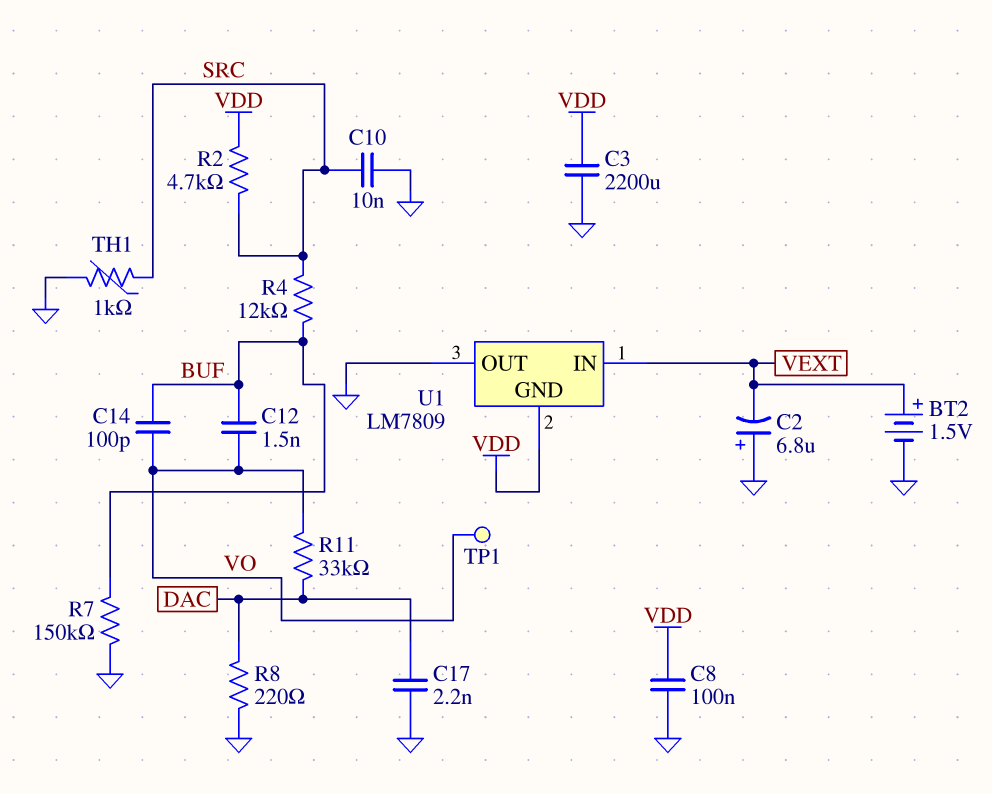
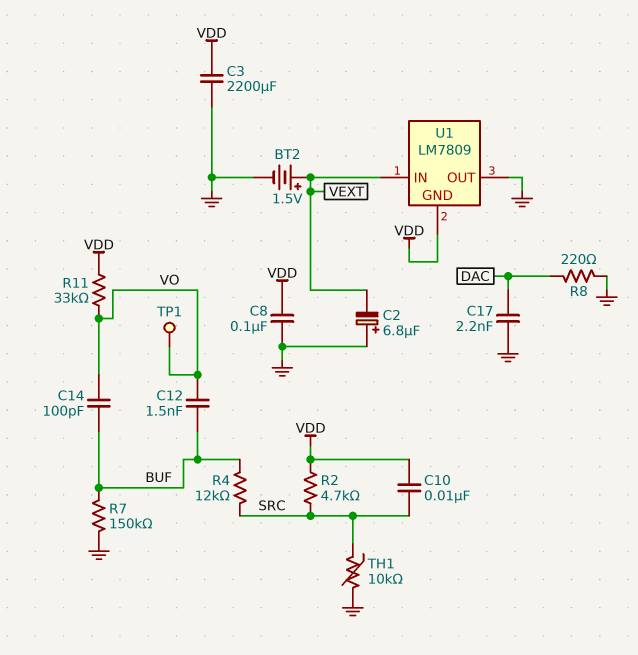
C10: 10nF (GND, SRC) -> 10nF (SRC, VDD)
R11: 33k (DAC, VO) -> 33k (VDD, VO)
TH1: 1k (GND, SRC) -> 10k (GND, SRC)

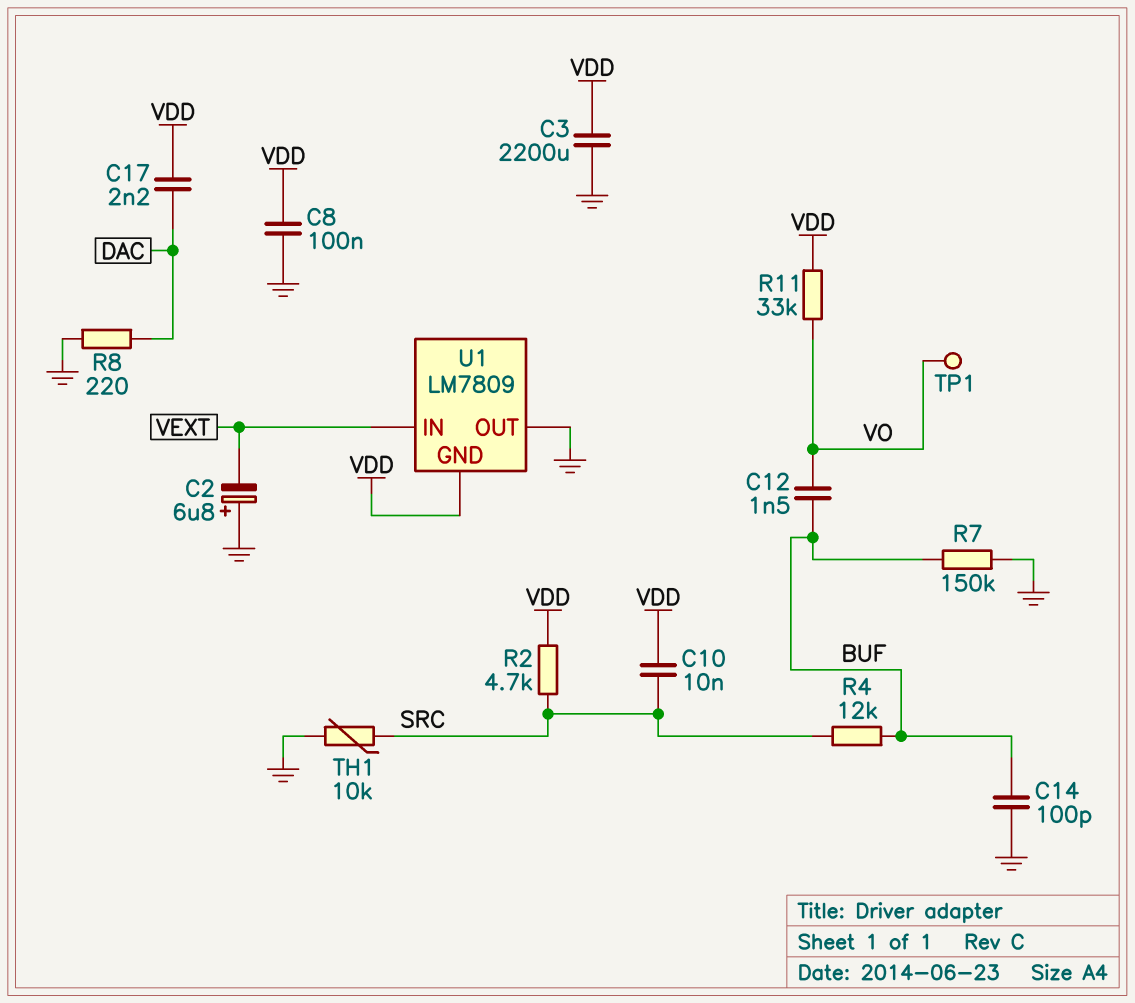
BT2: 1.5V (plus VEXT, minus GND) -> none
C14: 100pF (BUF, VO) -> 100pF (BUF, GND)
C17: 2.2nF (DAC, GND) -> 2.2nF (DAC, VDD)

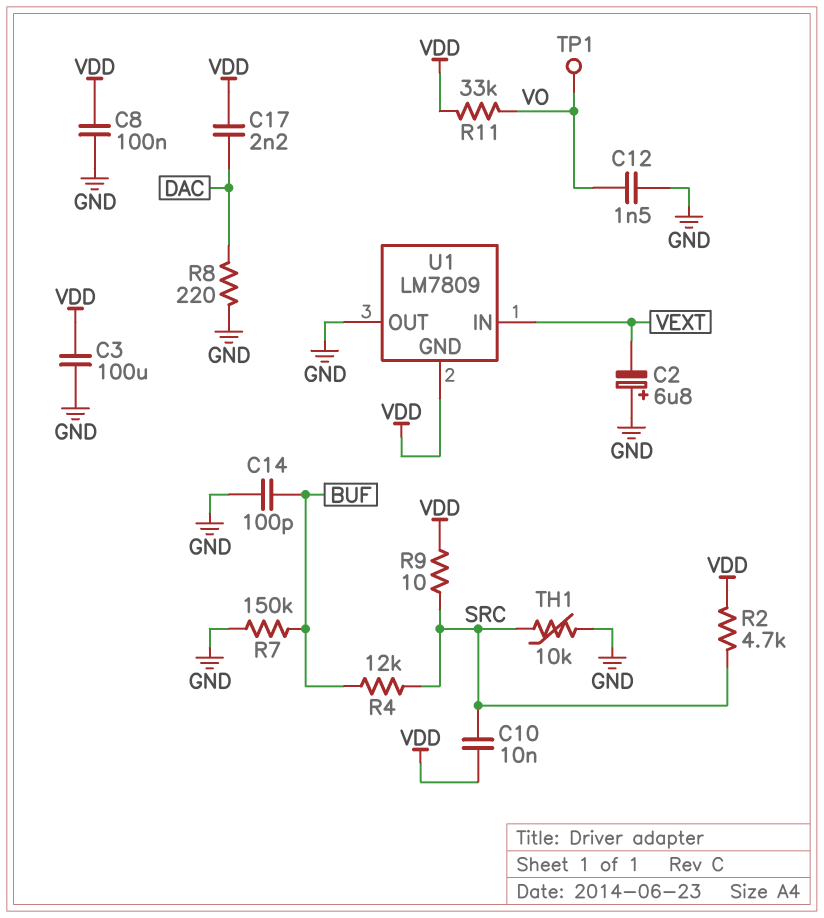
C3: 2200uF (GND, VDD) -> 100uF (GND, VDD)
C12: 1.5nF (BUF, VO) -> 1.5nF (GND, VO)
R9: none -> 10 (SRC, VDD)

